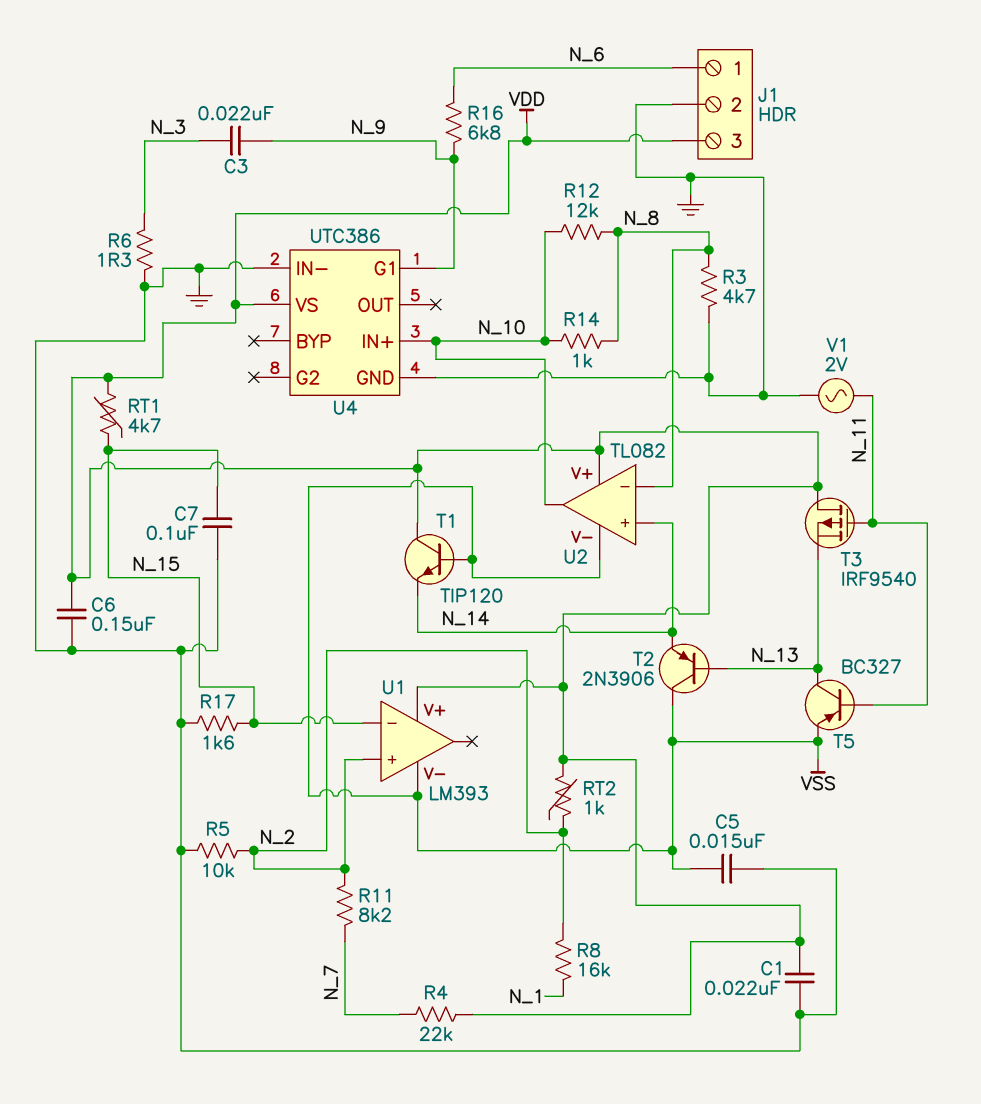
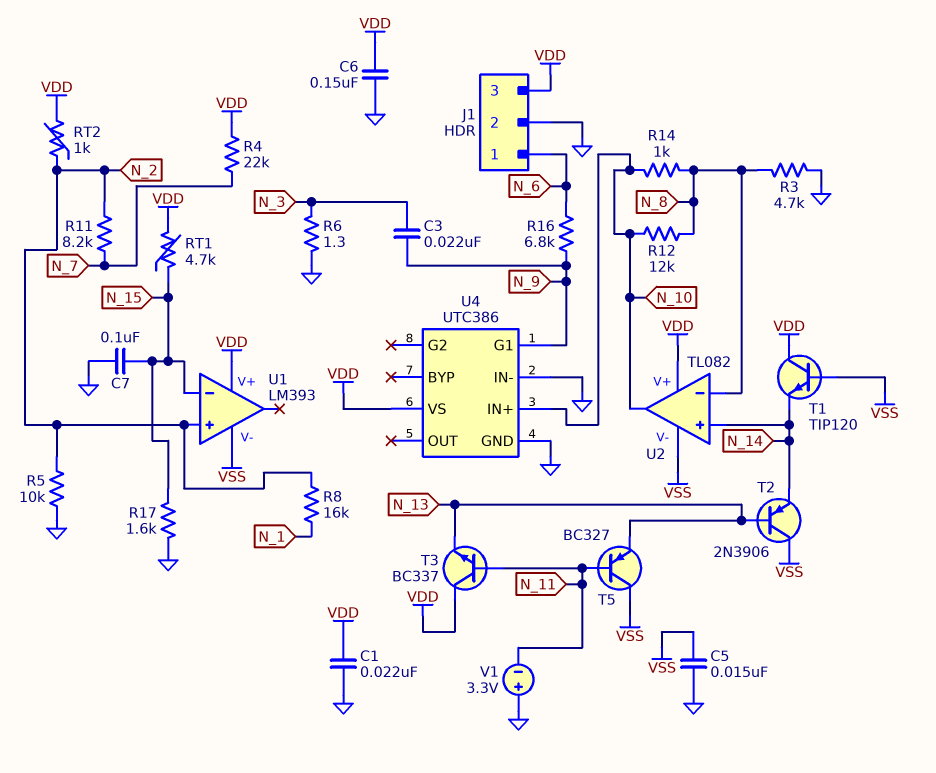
T3: PMOS IRF9540 (G N_11, D VDD, S N_13) -> NPN BC337 (B N_11, C VDD, E N_13)
T5: PNP BC327 (B N_11, C N_13, E VSS) -> PNP BC327 (B N_11, C VSS, E N_13)
V1: AC 2V (GND, N_11) -> 3.3V (plus GND, minus N_11)

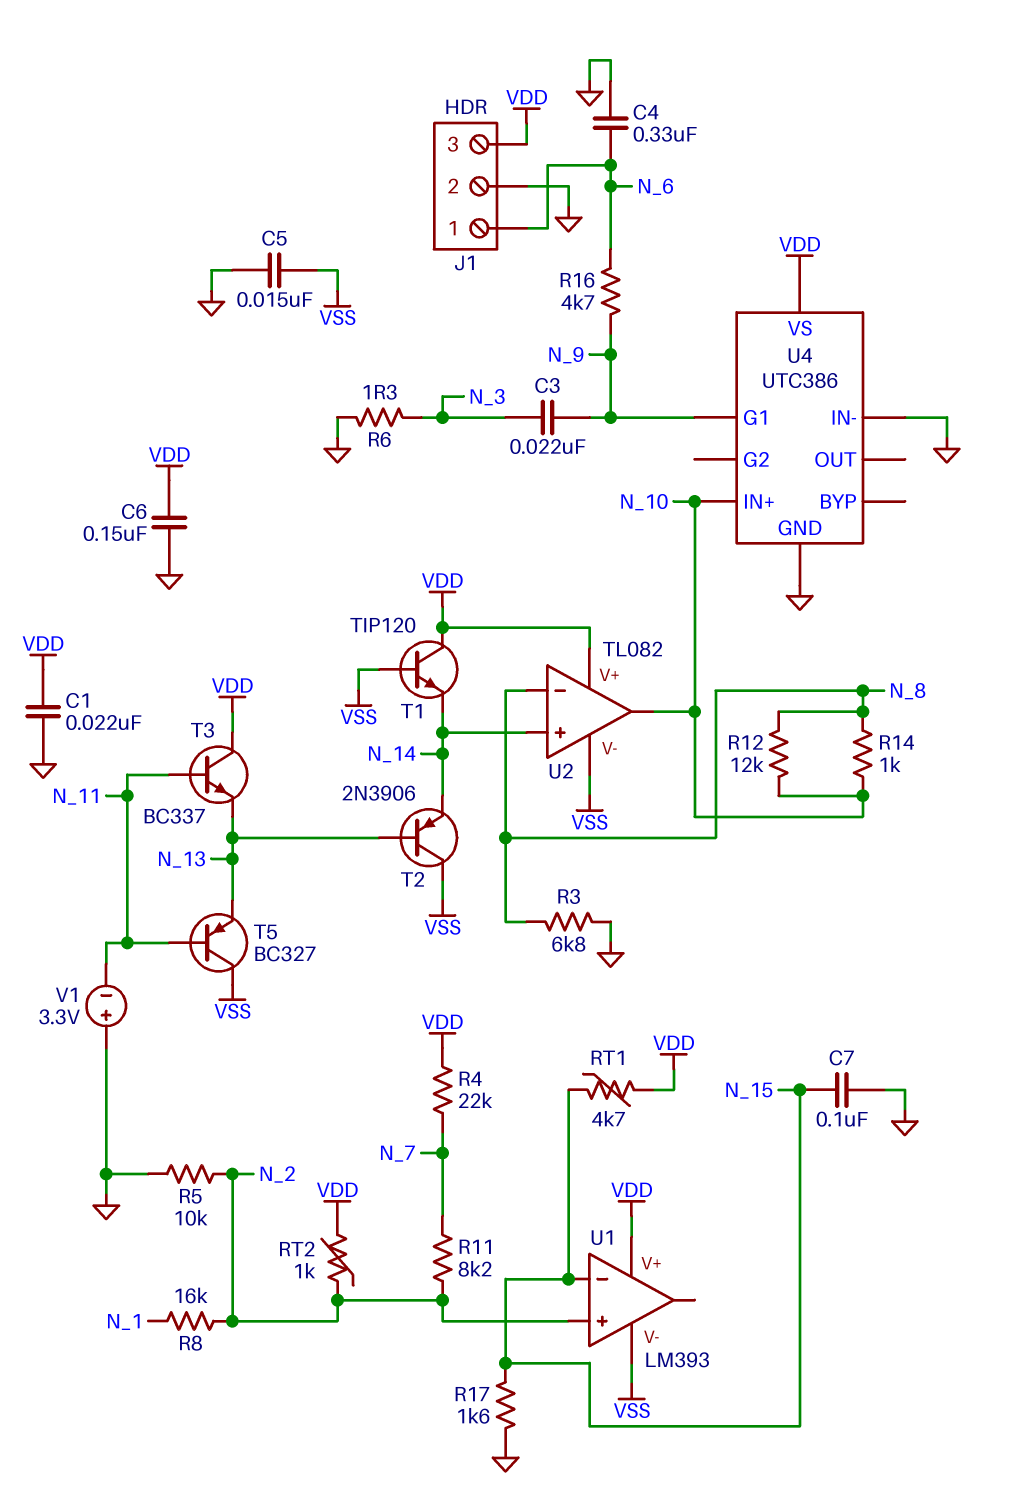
C4: none -> 330nF (GND, N_6)
R3: 4.7k (GND, N_8) -> 6.8k (GND, N_8)
R16: 6.8k (N_6, N_9) -> 4.7k (N_6, N_9)

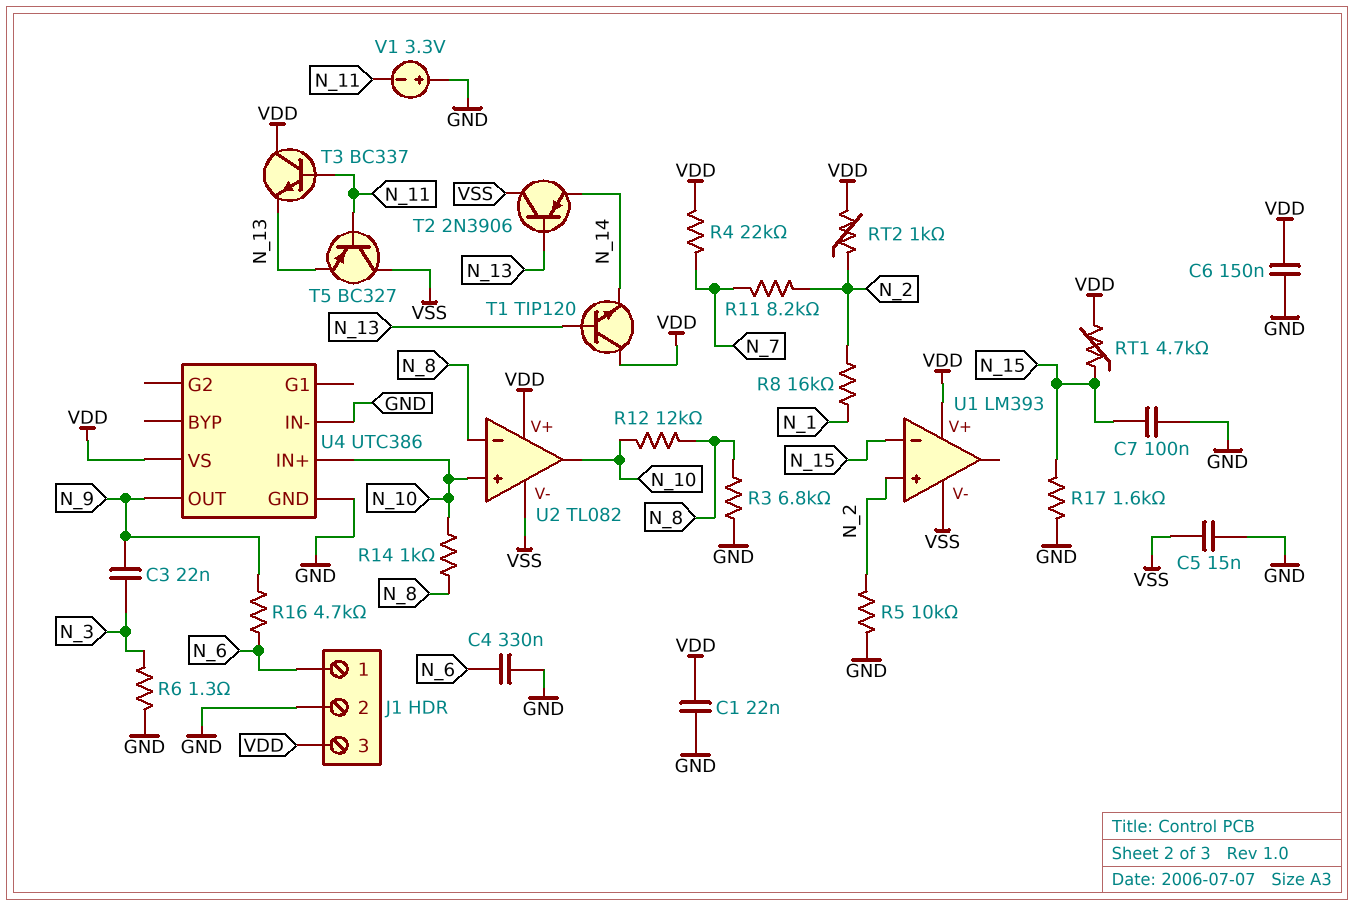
T1: NPN TIP120 (B VSS, C VDD, E N_14) -> NPN TIP120 (B N_13, C VDD, E N_14)
U2 pin in+: N_14 -> N_10
U4 pin G1: N_9 -> none
U4 pin OUT: none -> N_9

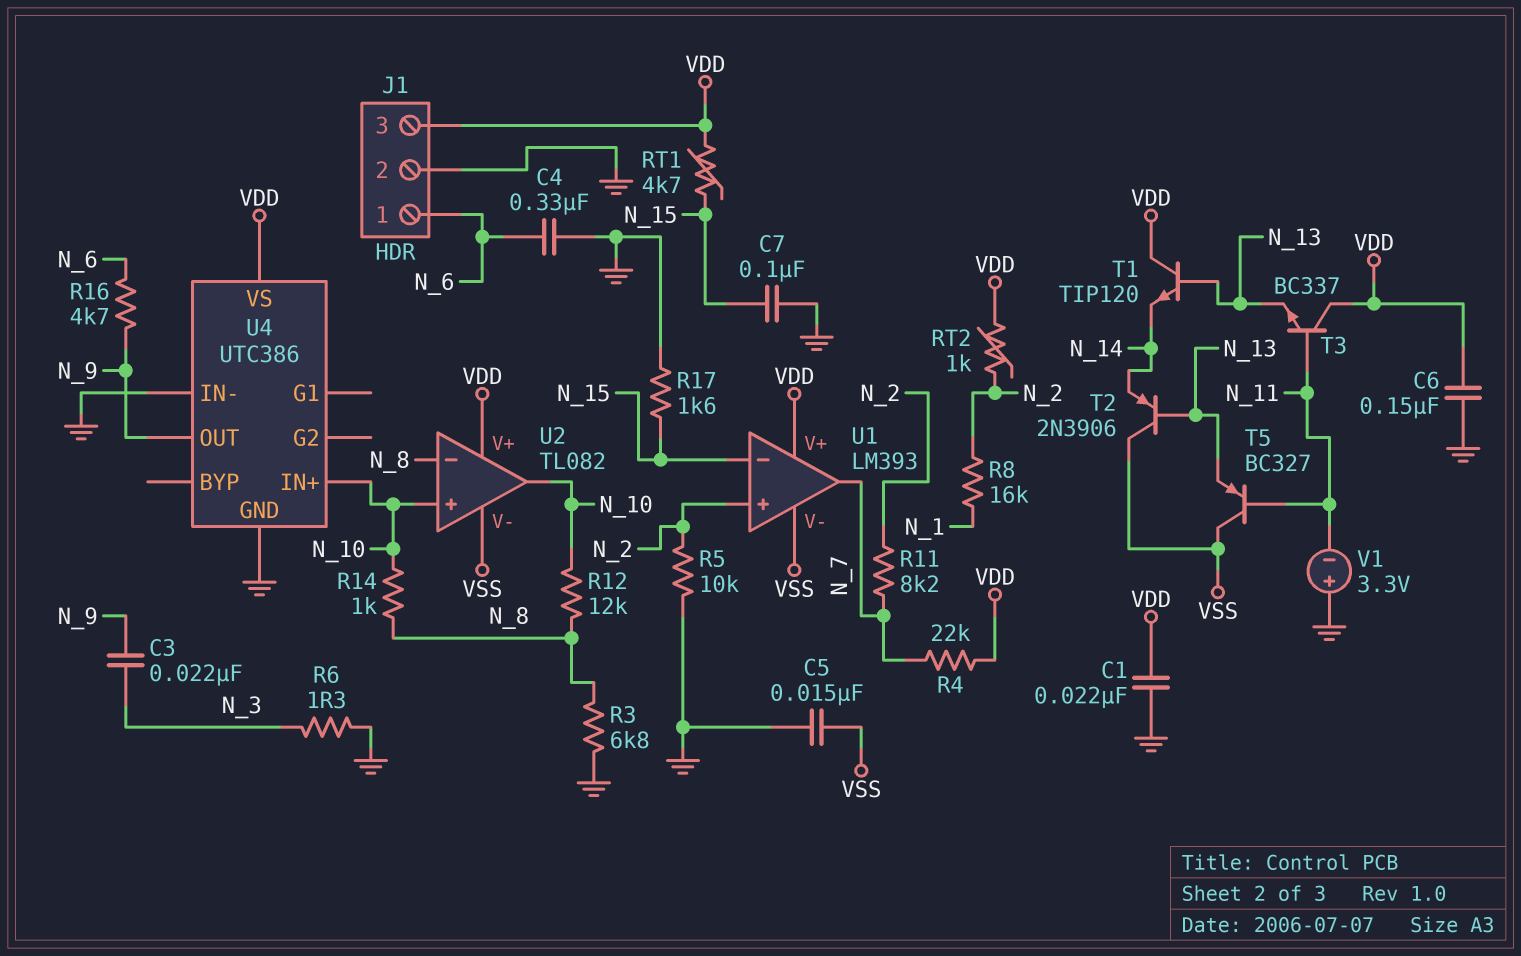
U1 pin out: none -> N_7

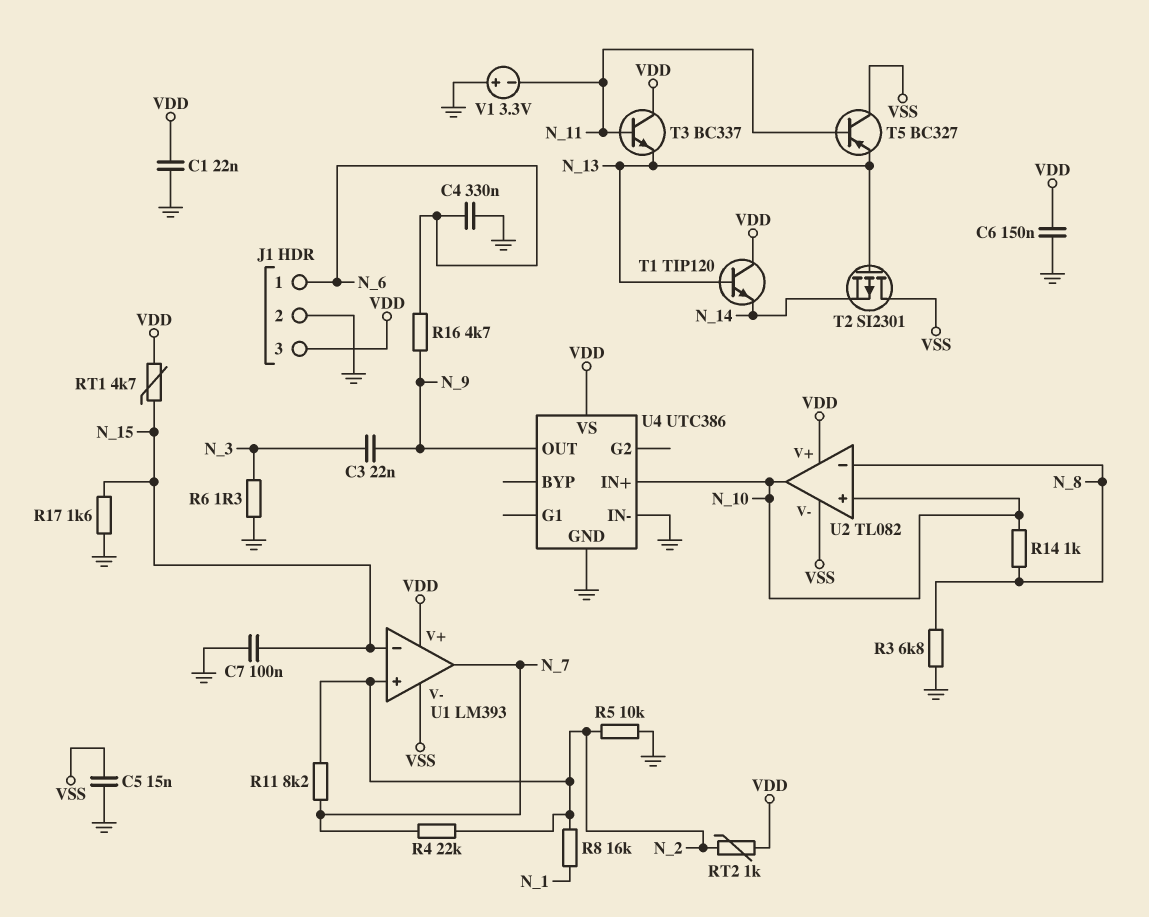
R4: 22k (N_7, VDD) -> 22k (N_2, N_7)
R12: 12k (N_8, N_10) -> none
T2: PNP 2N3906 (B N_13, C VSS, E N_14) -> PMOS SI2301 (G N_13, D VSS, S N_14)

